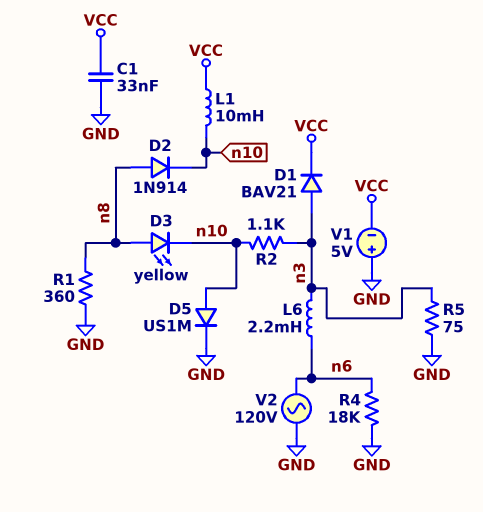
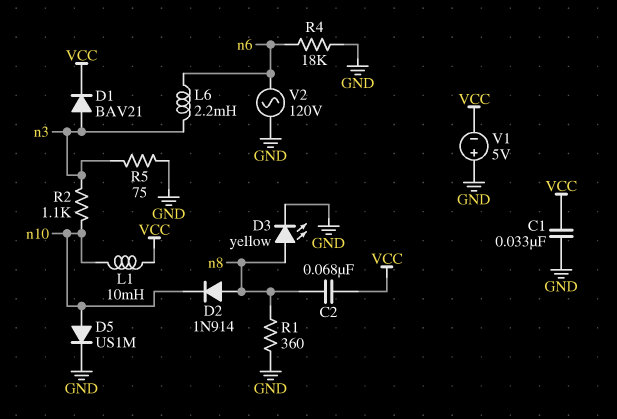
C2: none -> 68nF (VCC, n8)
D3: LED yellow (A n8, K n10) -> LED yellow (A n8, K GND)

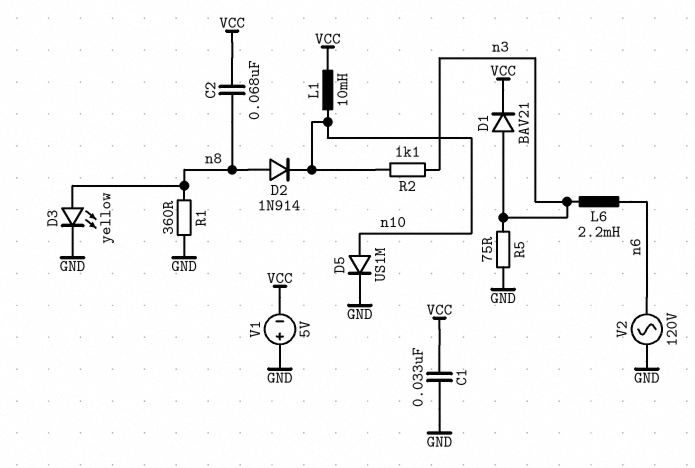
R4: 18k (GND, n6) -> none

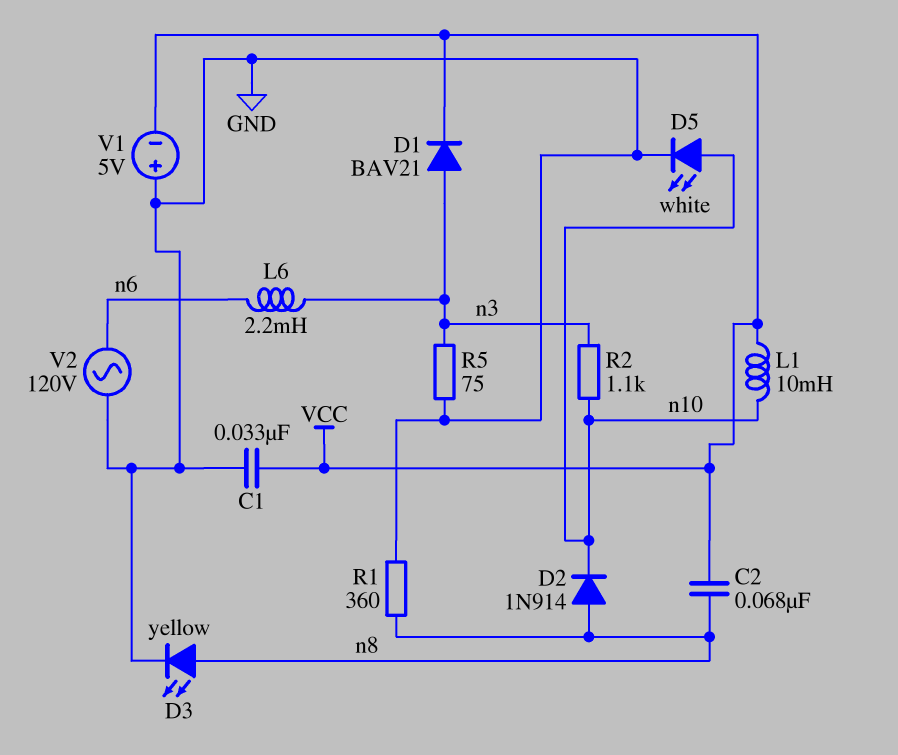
D5: diode US1M (A n10, K GND) -> LED white (A n10, K GND)

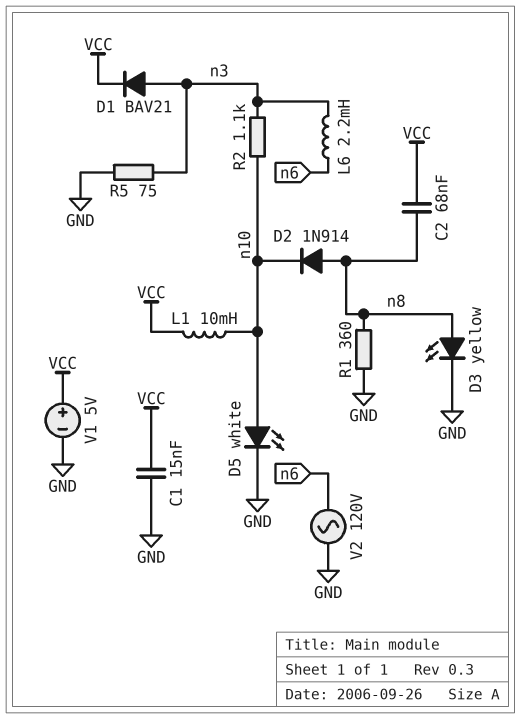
C1: 33nF (GND, VCC) -> 15nF (GND, VCC)
V1: 5V (plus GND, minus VCC) -> 5V (plus VCC, minus GND)

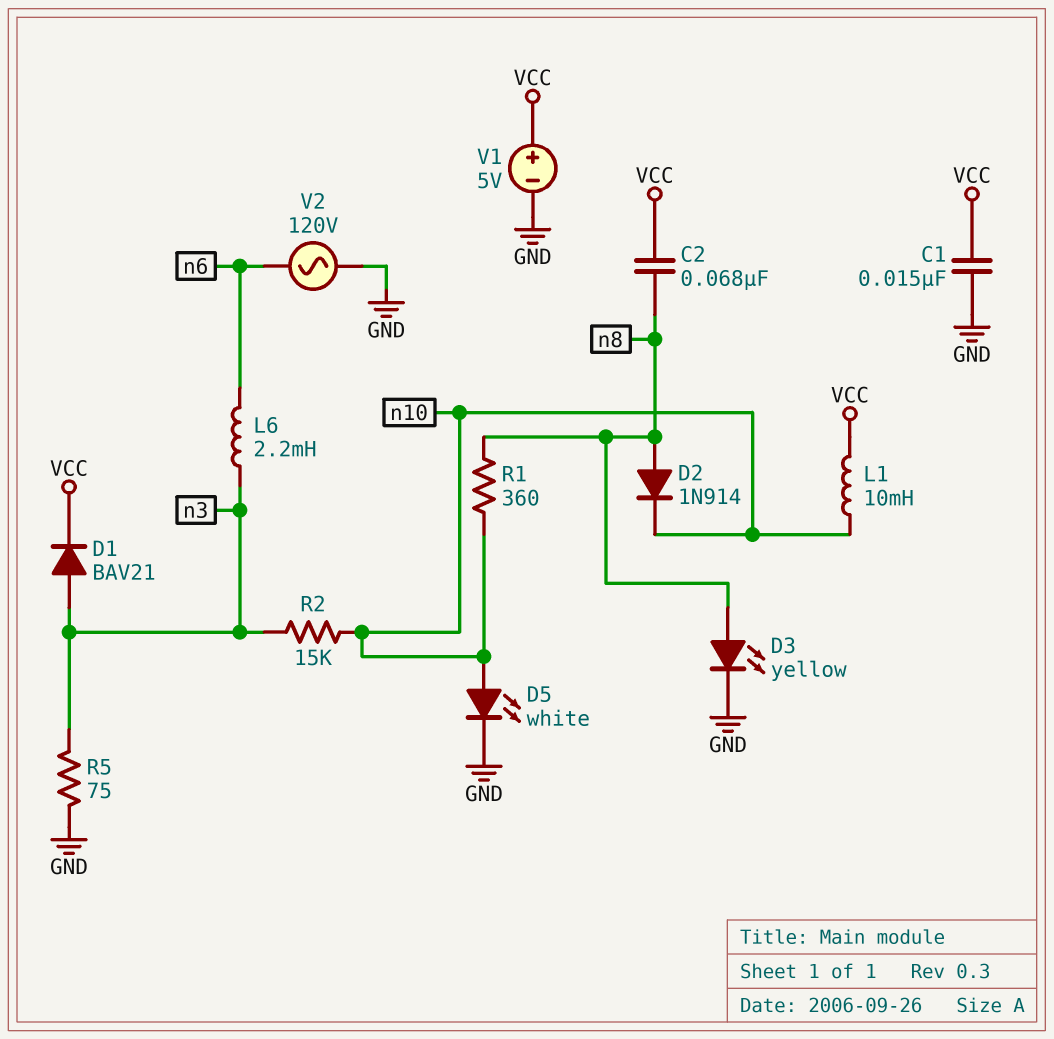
R1: 360 (GND, n8) -> 360 (n8, n10)
R2: 1.1k (n3, n10) -> 15k (n3, n10)

